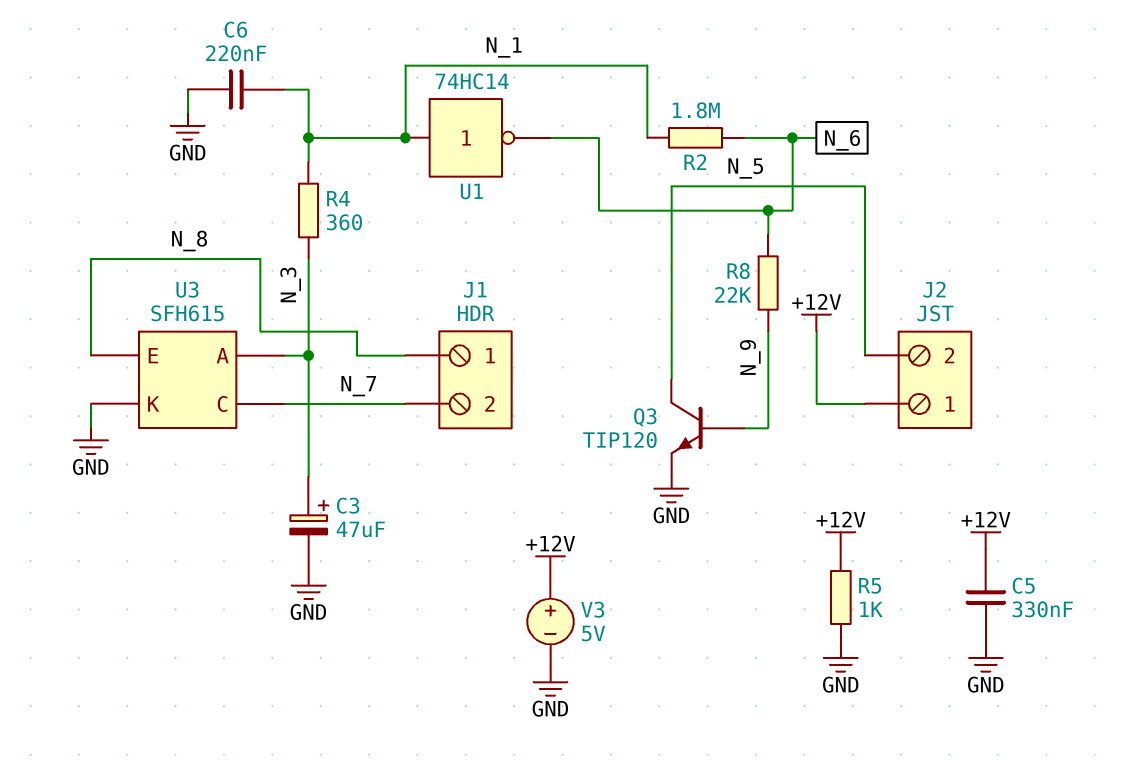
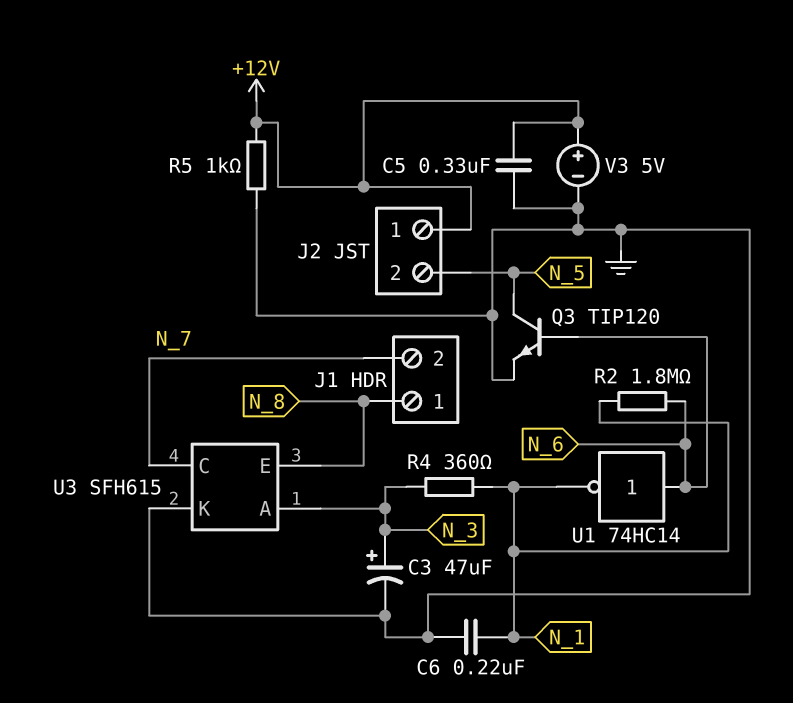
Q3: NPN TIP120 (B N_9, C N_5, E GND) -> NPN TIP120 (B N_6, C N_5, E GND)
R8: 22k (N_6, N_9) -> none
U1: NOT 74HC14 (in N_1, out N_6) -> NOT 74HC14 (in N_6, out N_1)

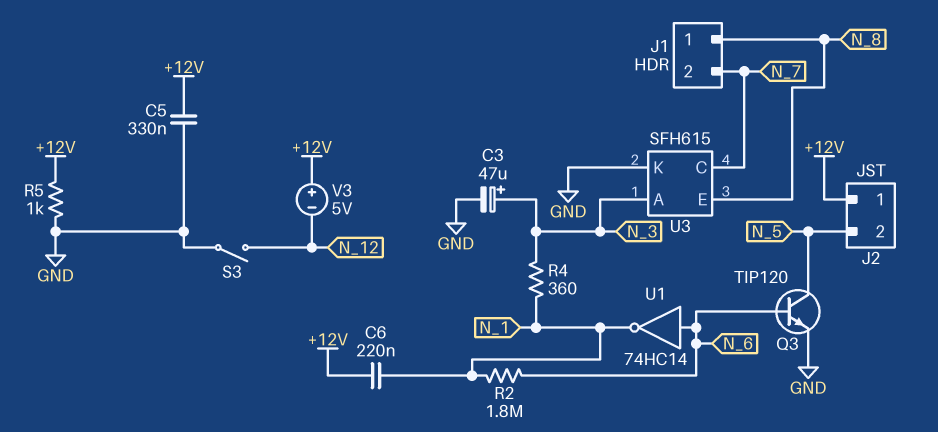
C6: 220nF (GND, N_1) -> 220nF (+12V, N_1)
S3: none -> switch (GND, N_12)
V3: 5V (plus +12V, minus GND) -> 5V (plus +12V, minus N_12)

